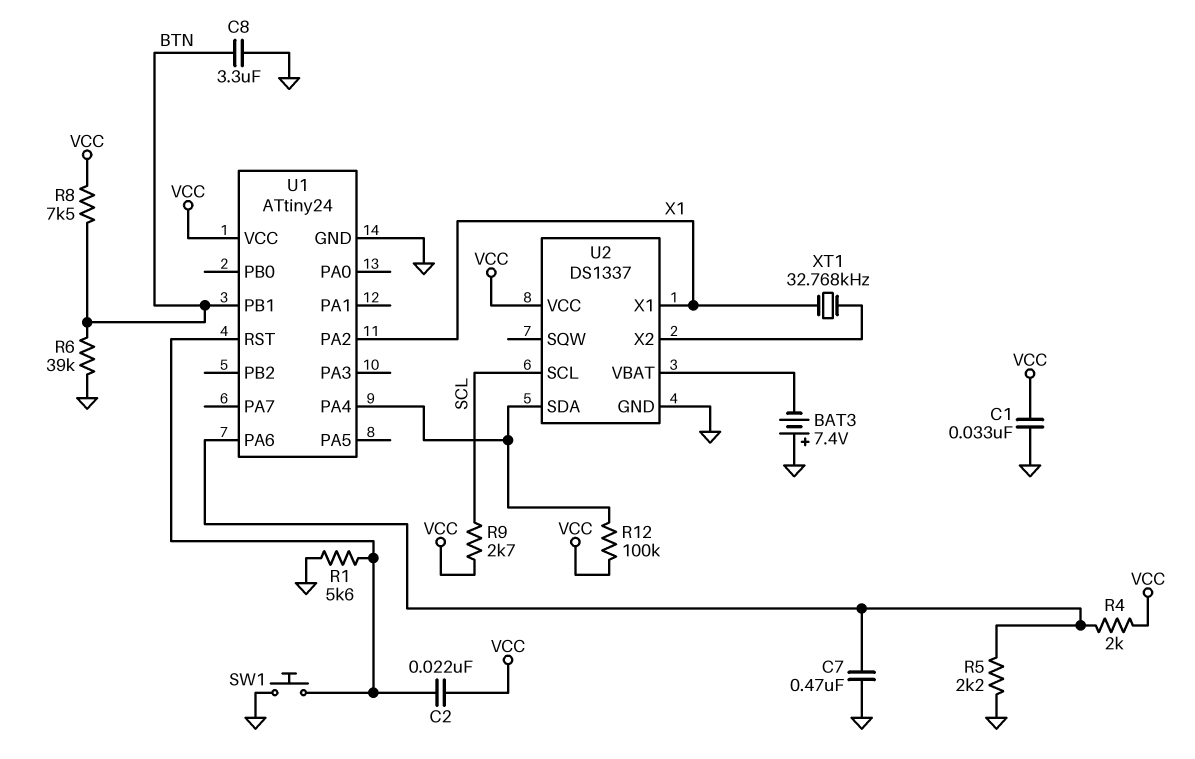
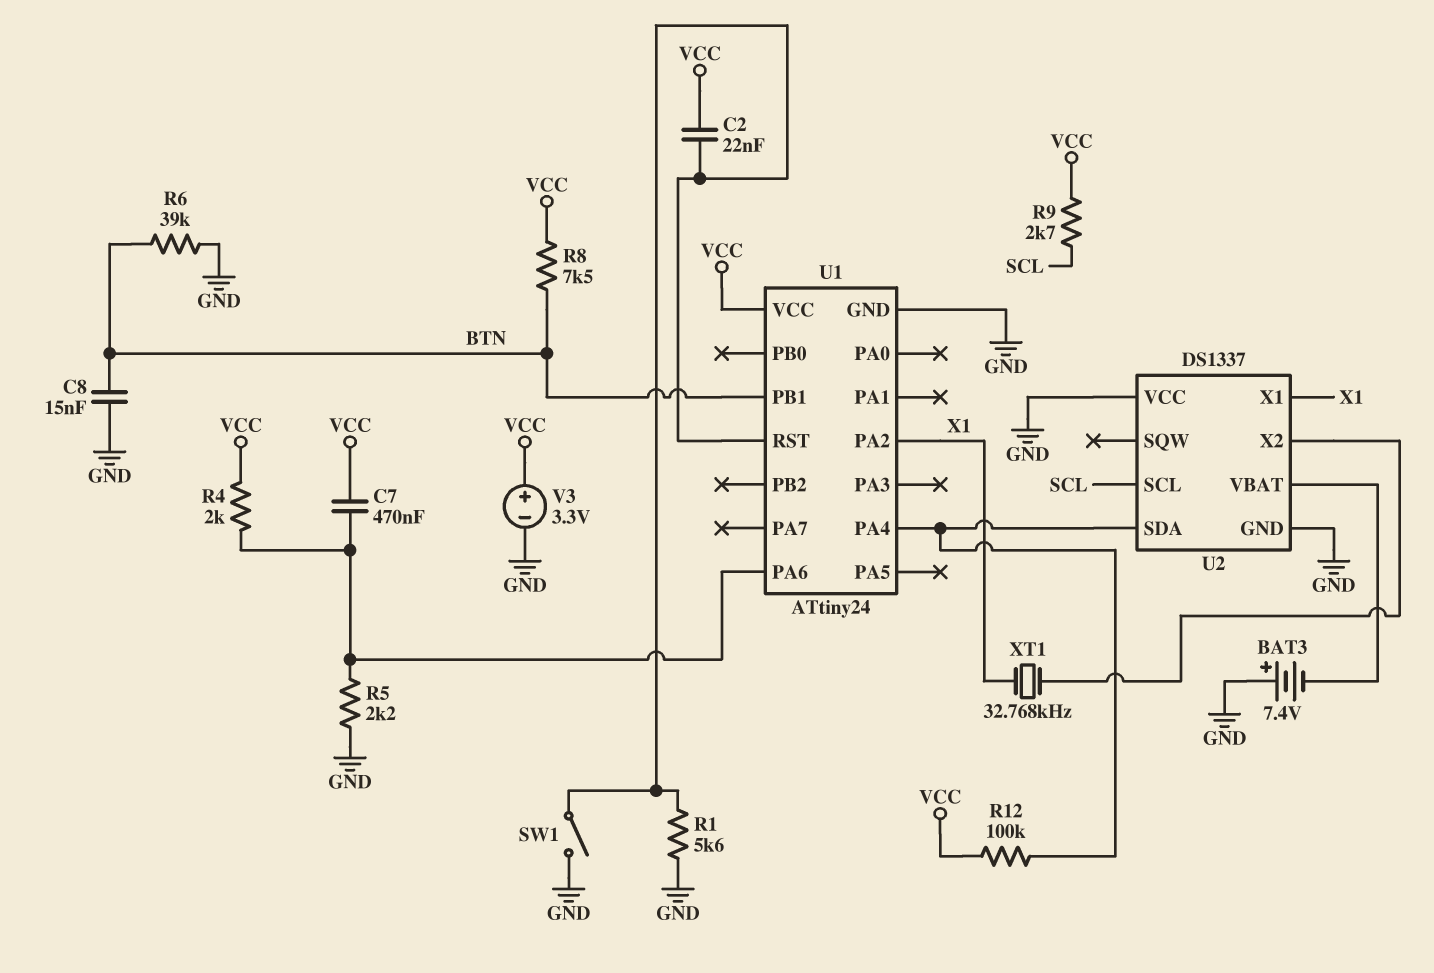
C1: 33nF (GND, VCC) -> none
C7: 470nF (GND, U1/PA6) -> 470nF (U1/PA6, VCC)
C8: 3.3uF (BTN, GND) -> 15nF (BTN, GND)
SW1: button (GND, U1/RST) -> switch (GND, U1/RST)
U2 pin VCC: VCC -> GND
V3: none -> 3.3V (plus VCC, minus GND)

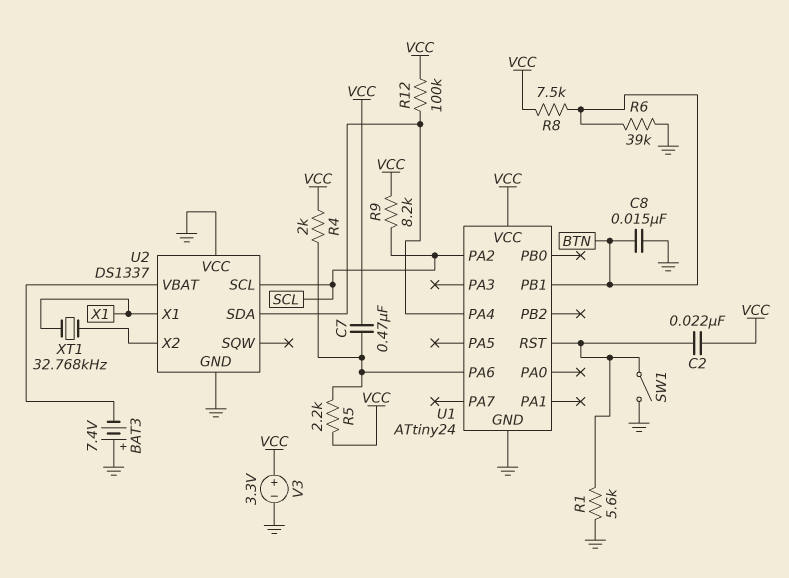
R5: 2.2k (GND, U1/PA6) -> 2.2k (U1/PA6, VCC)
R9: 2.7k (SCL, VCC) -> 8.2k (SCL, VCC)
U1 pin PA2: X1 -> SCL

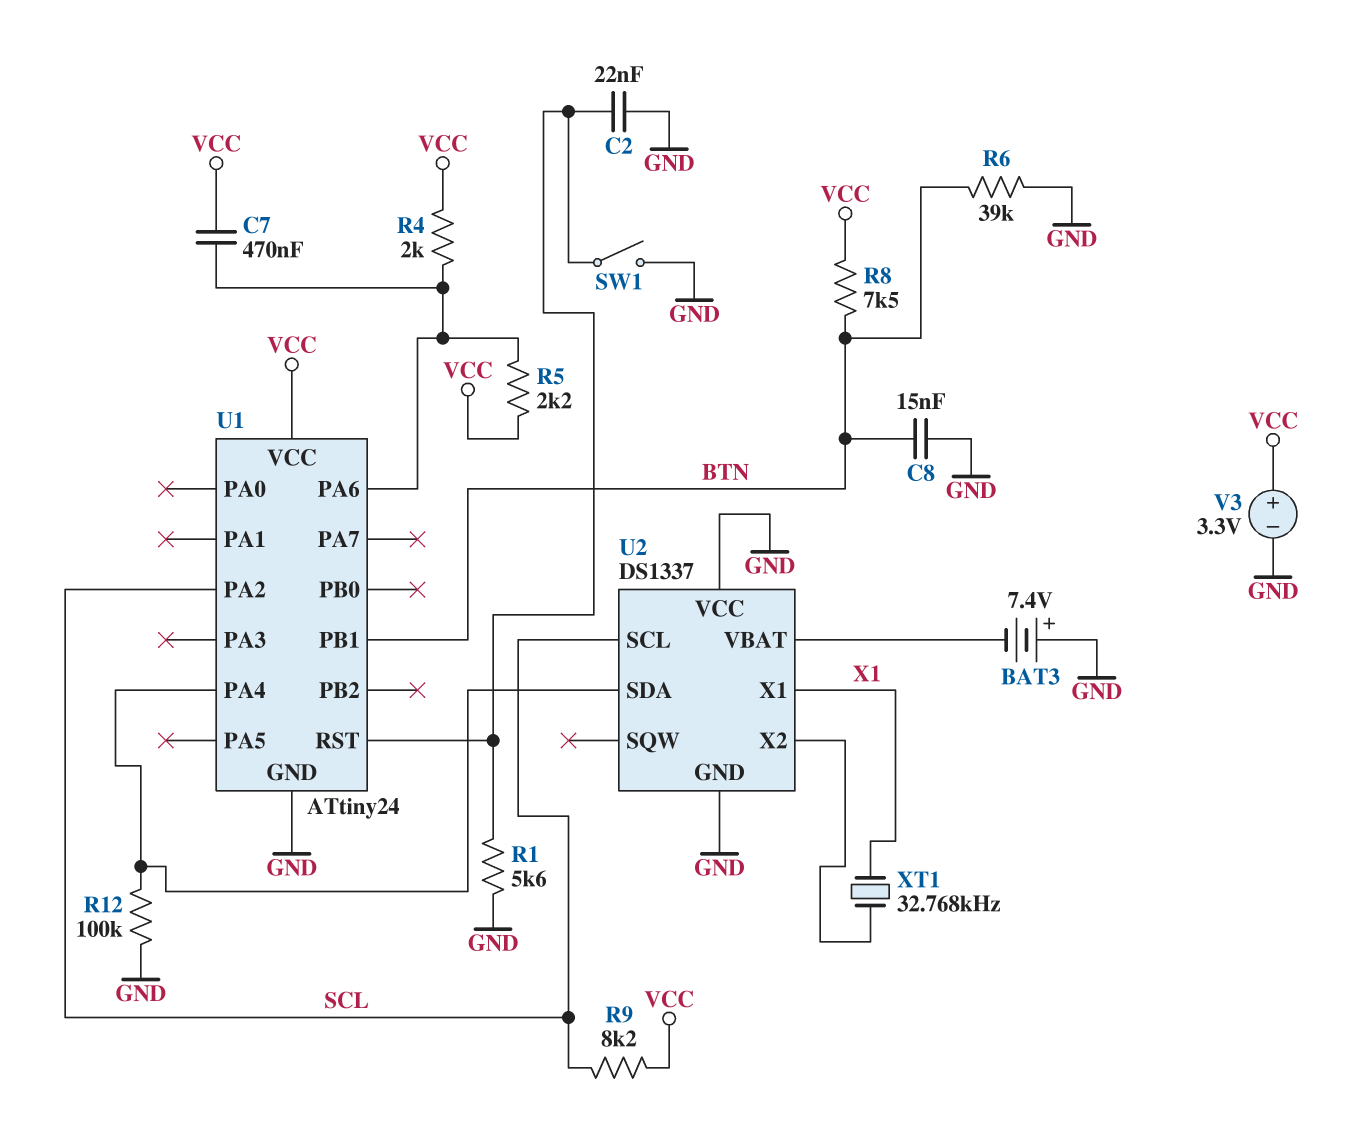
C2: 22nF (U1/RST, VCC) -> 22nF (GND, U1/RST)
R12: 100k (U1/PA4, VCC) -> 100k (GND, U1/PA4)

